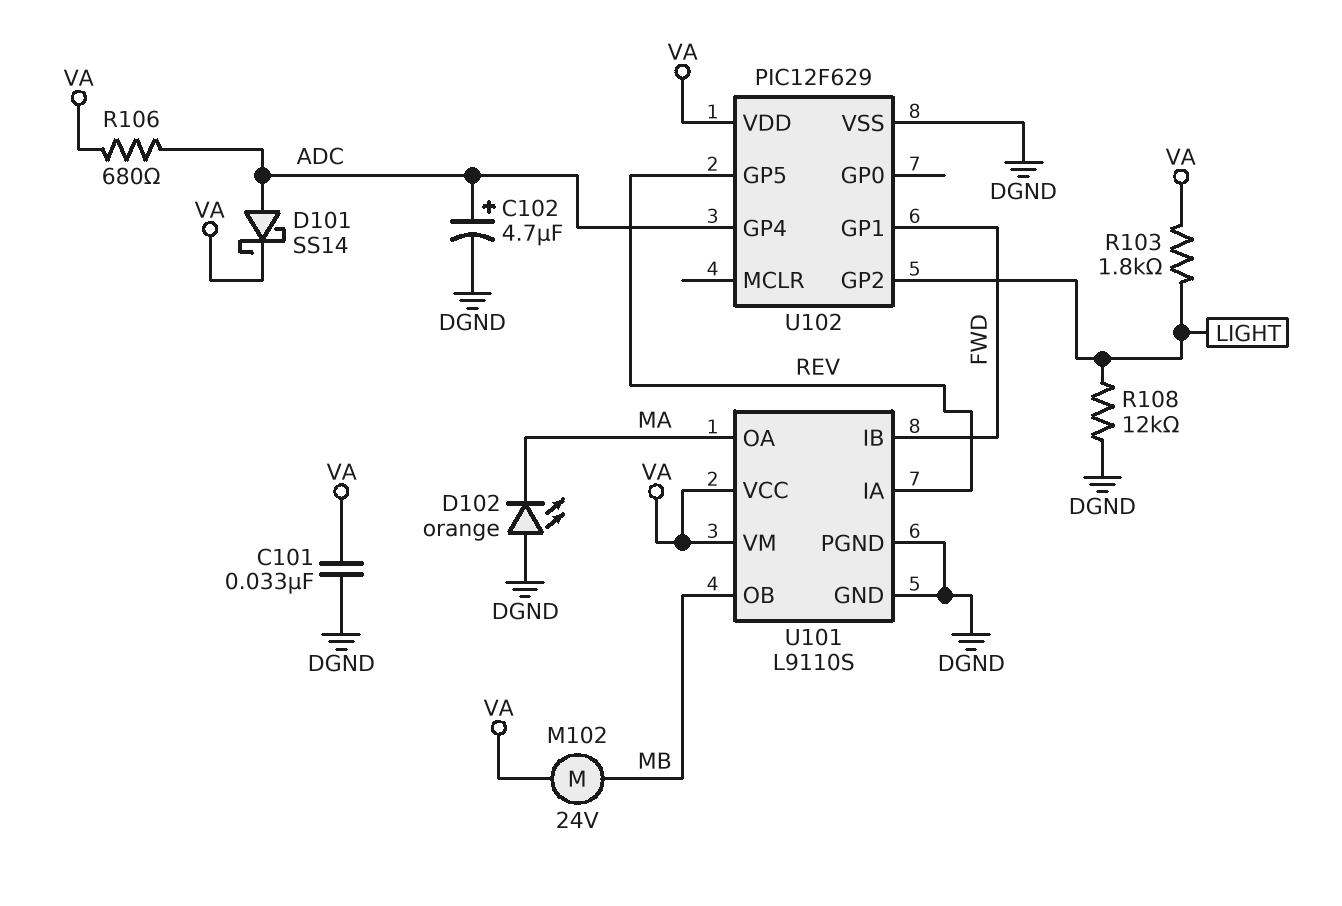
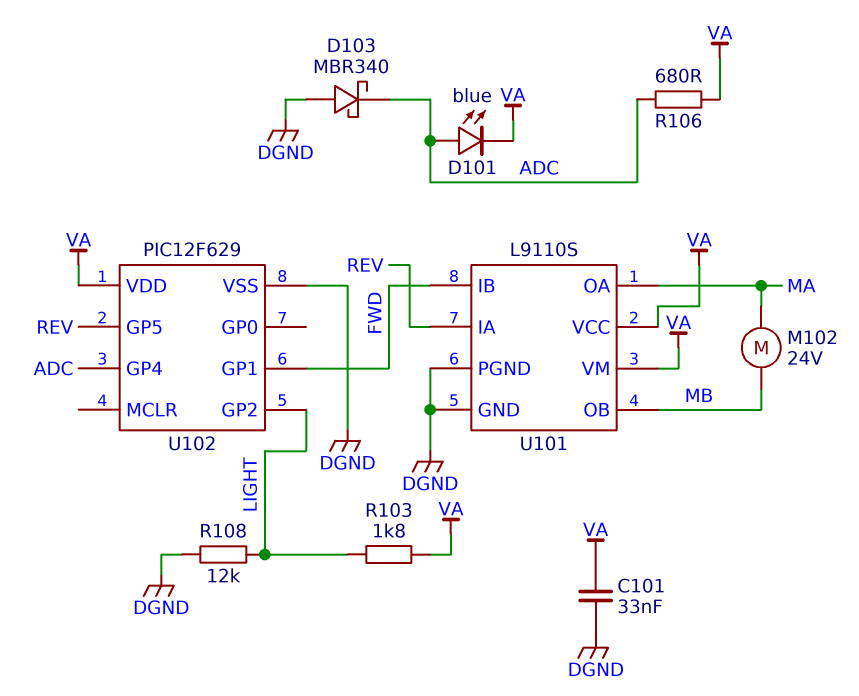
C102: 4.7uF (plus ADC, minus DGND) -> none
D101: schottky SS14 (A ADC, K VA) -> LED blue (A ADC, K VA)
D102: LED orange (A DGND, K MA) -> none
D103: none -> schottky MBR340 (A DGND, K ADC)
M102: motor 24V (MB, VA) -> motor 24V (MA, MB)

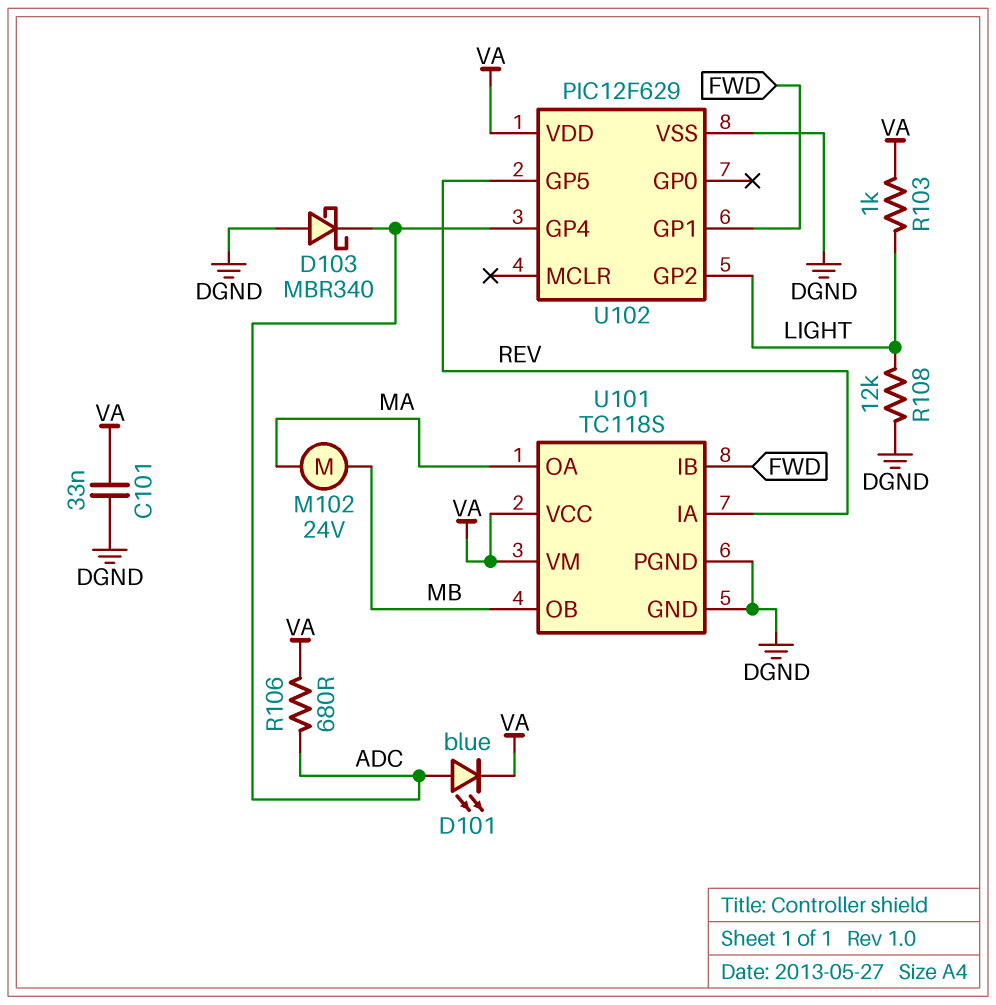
R103: 1.8k (LIGHT, VA) -> 1k (LIGHT, VA)
U101: L9110S -> TC118S

